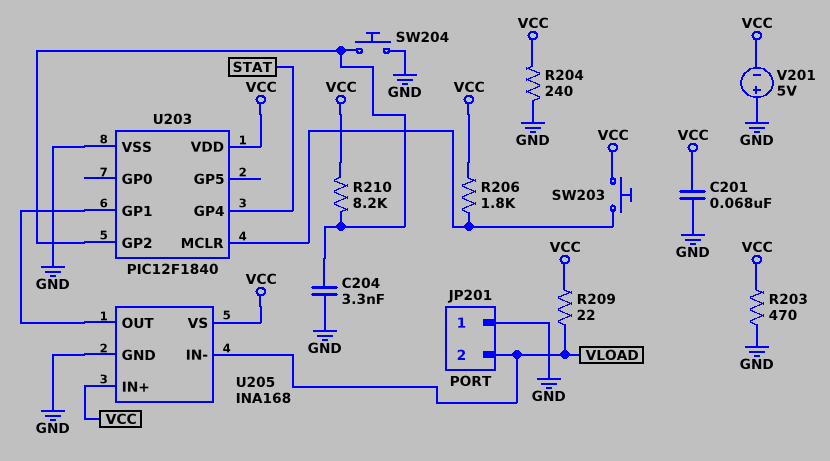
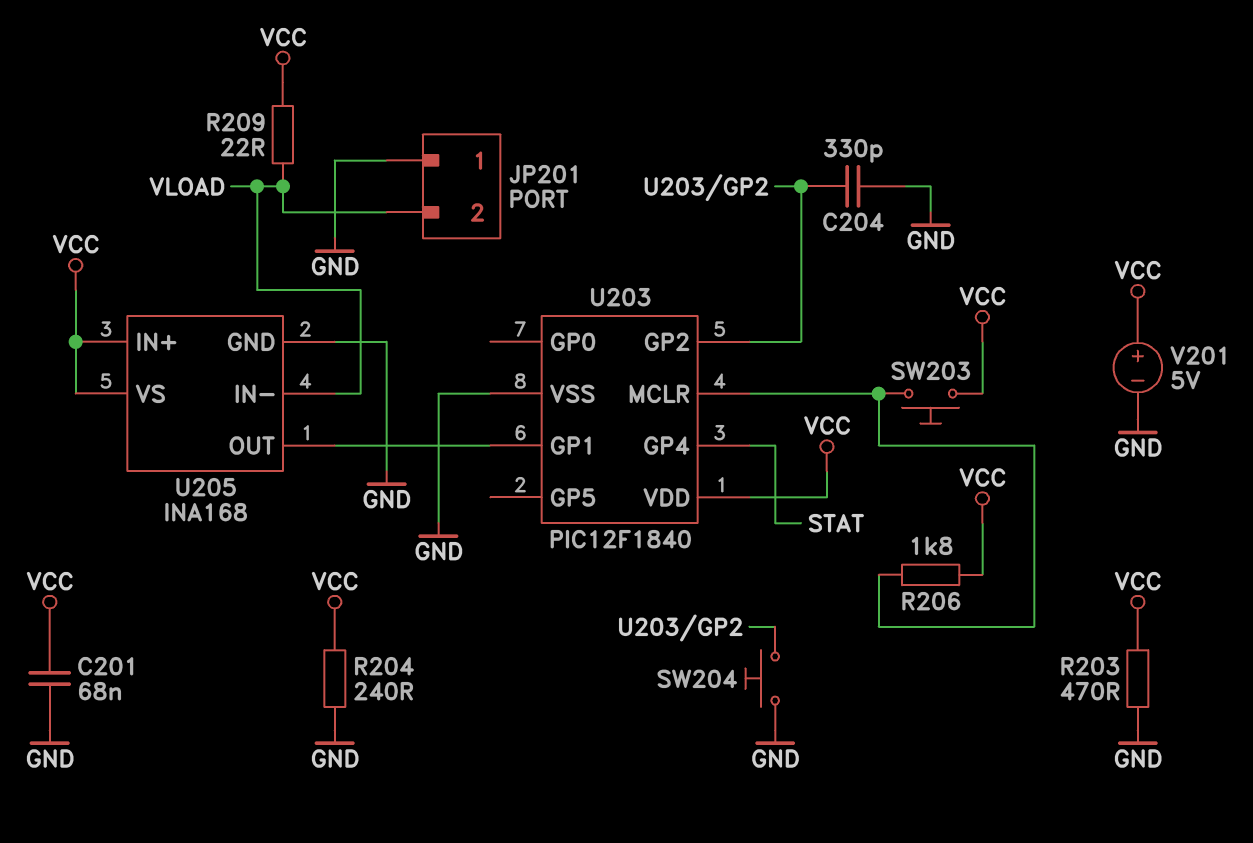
C204: 3.3nF (GND, U203/GP2) -> 330pF (GND, U203/GP2)
R210: 8.2k (U203/GP2, VCC) -> none
V201: 5V (plus GND, minus VCC) -> 5V (plus VCC, minus GND)

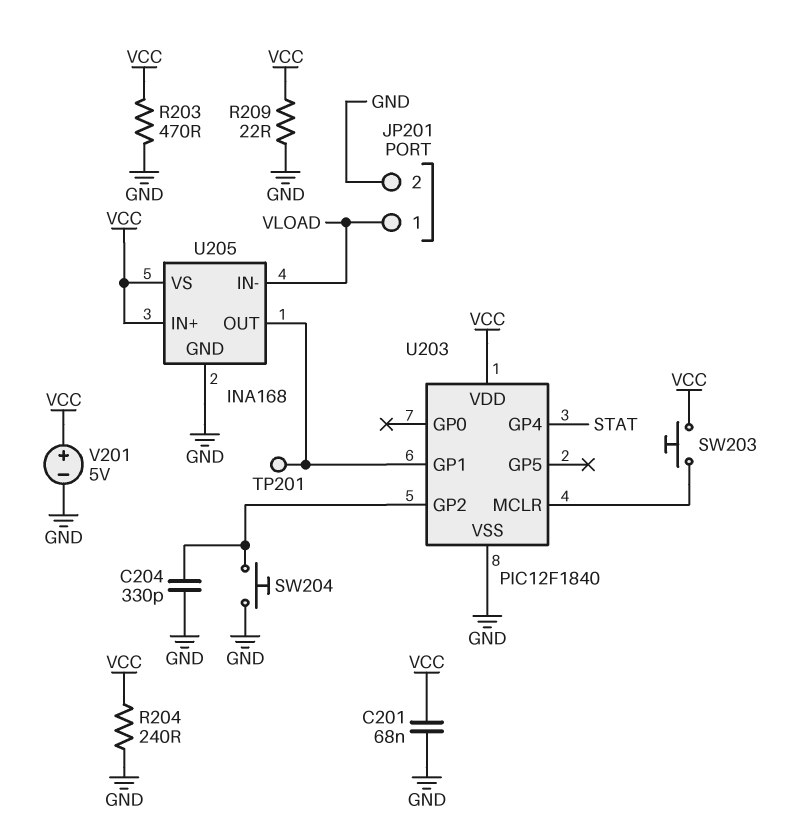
JP201 pin 1: GND -> VLOAD
JP201 pin 2: VLOAD -> GND
R206: 1.8k (U203/MCLR, VCC) -> none
R209: 22 (VCC, VLOAD) -> 22 (GND, VCC)
TP201: none -> test point (U203/GP1)

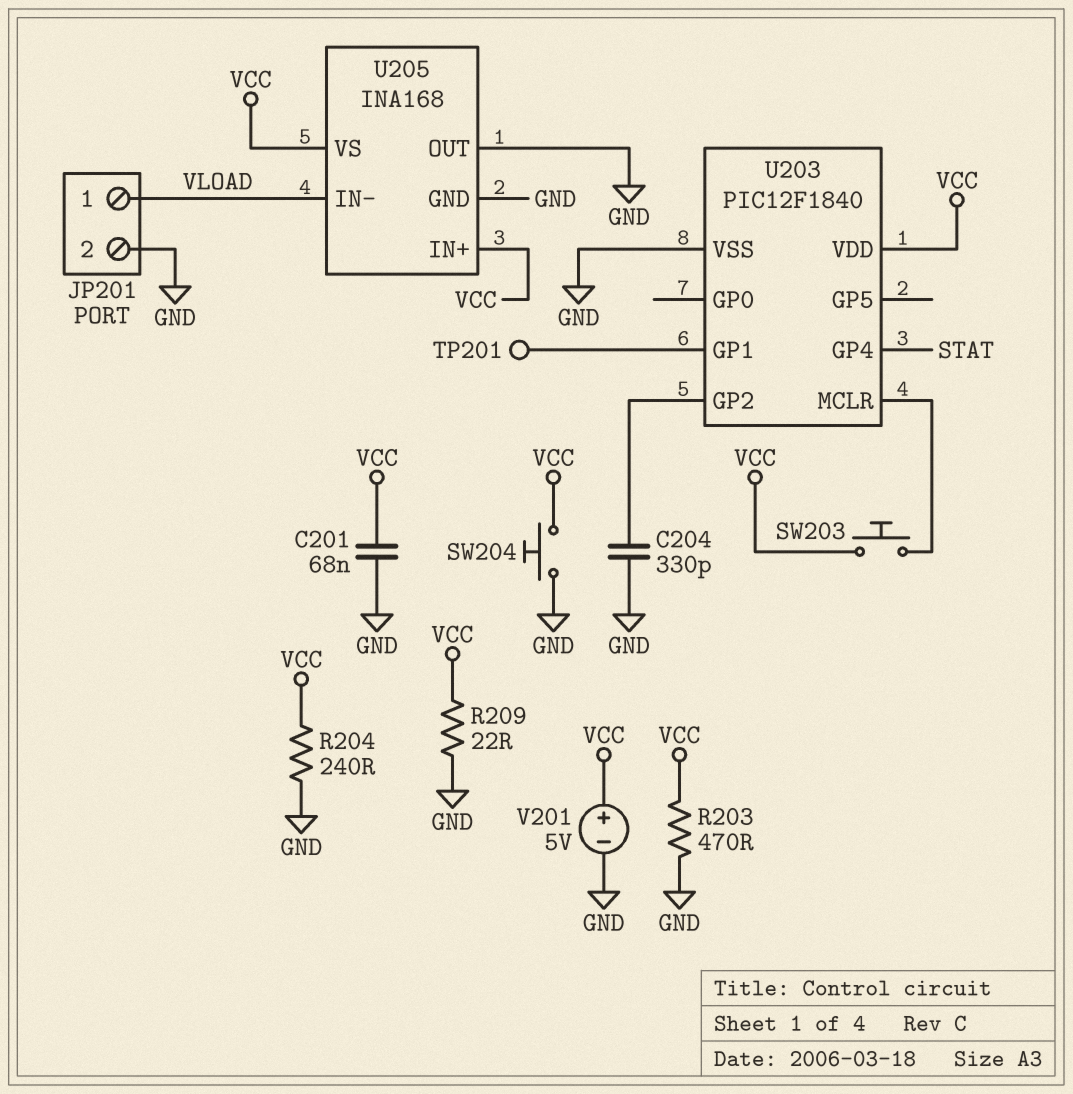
SW204: button (GND, U203/GP2) -> button (GND, VCC)
U205 pin OUT: U203/GP1 -> GND

